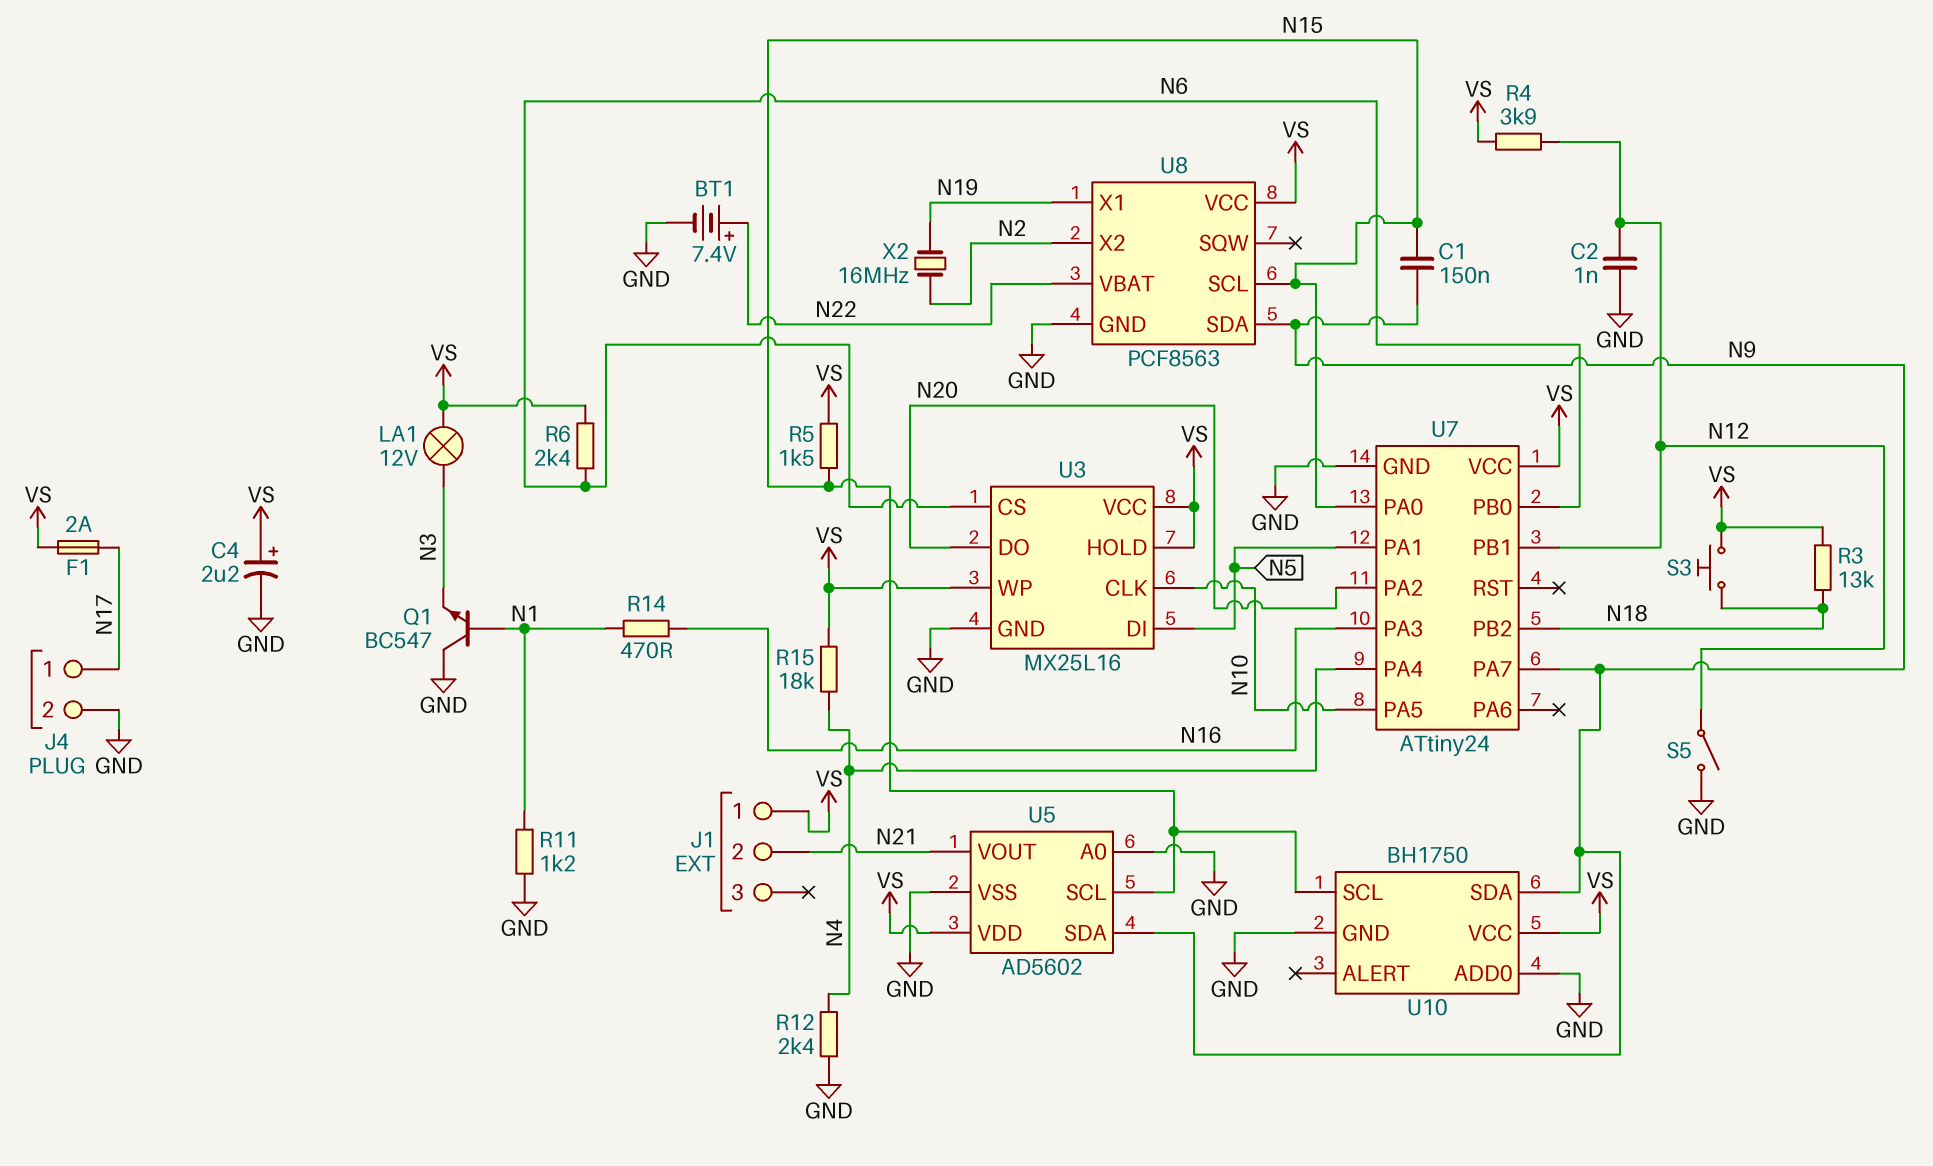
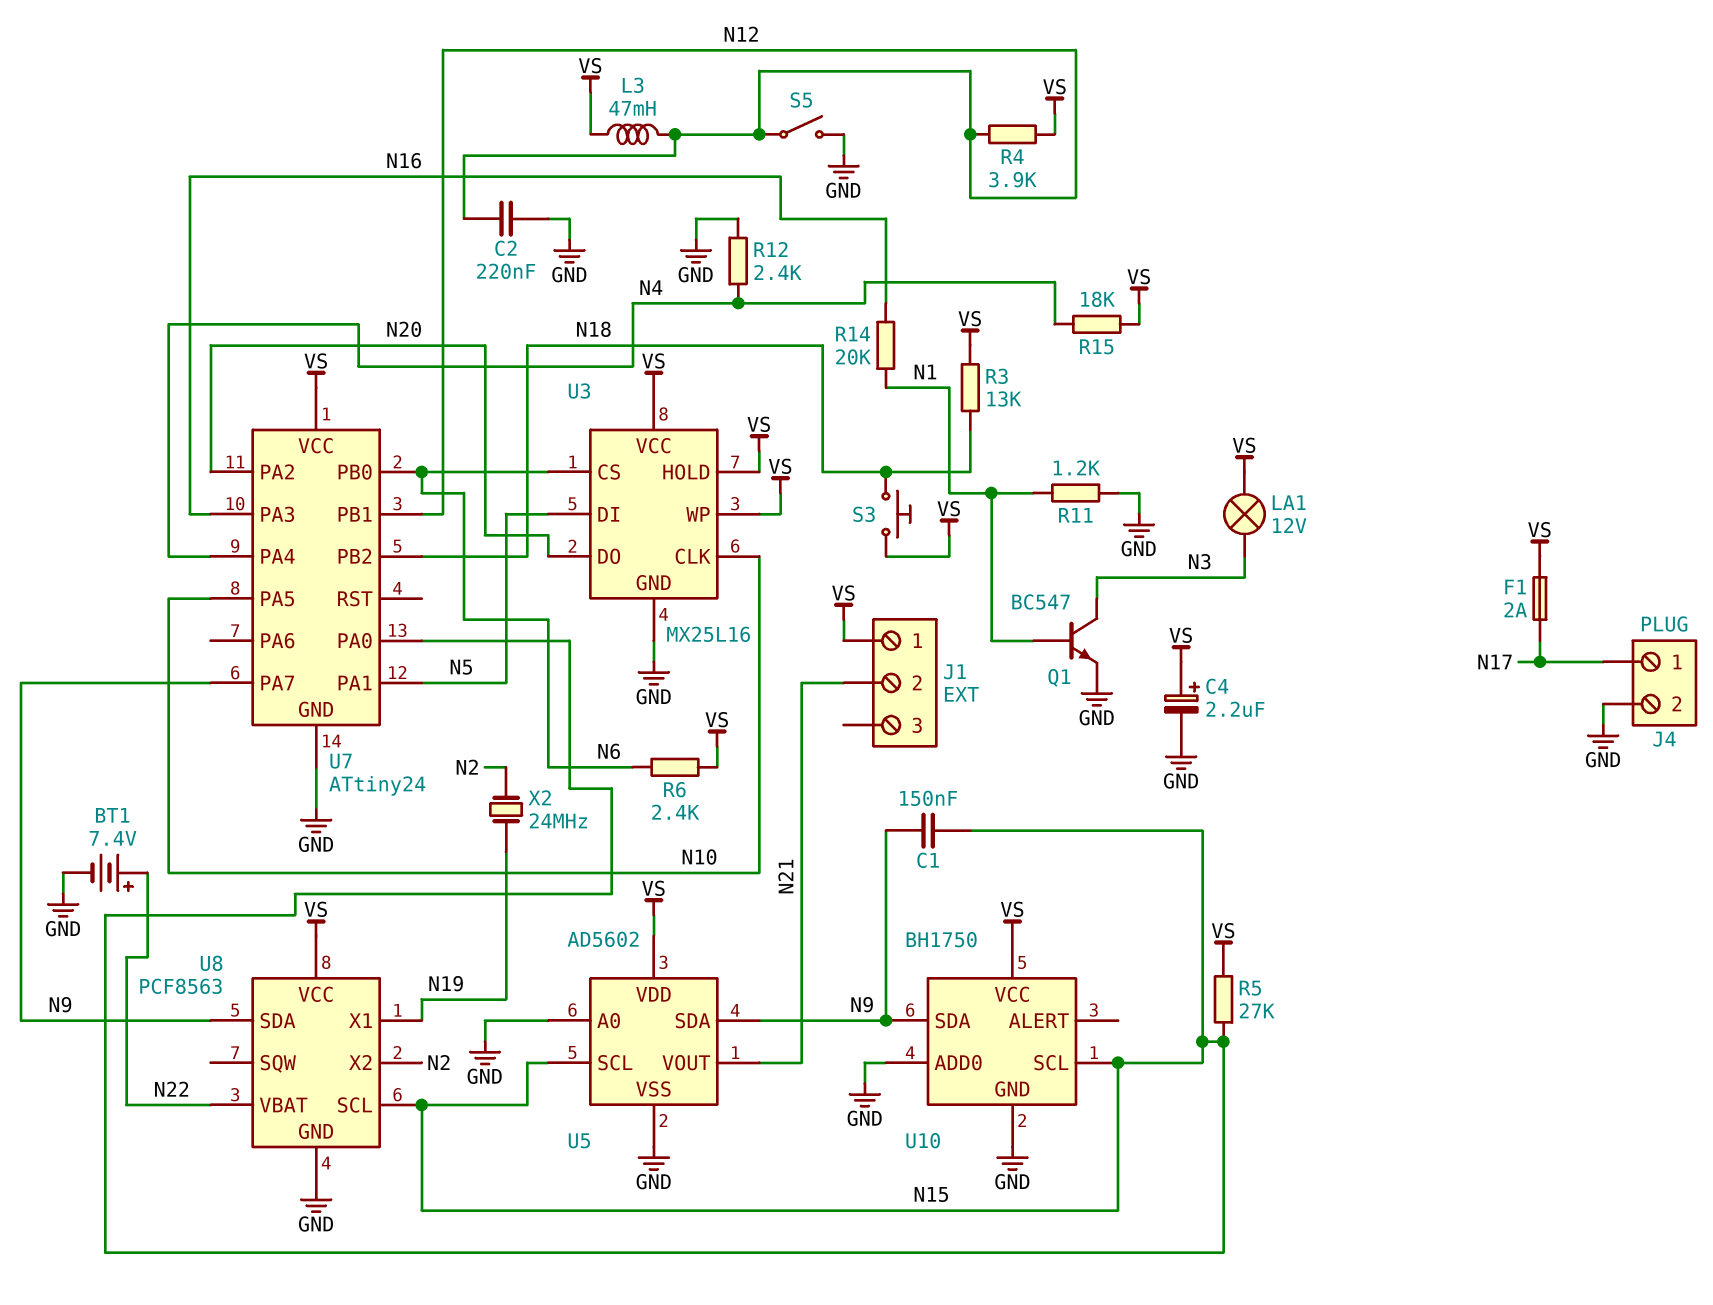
C2: 1nF (GND, N12) -> 220nF (GND, N12)
L3: none -> 47mH (N12, VS)
Q1: NPN BC547 (B N1, C GND, E N3) -> NPN BC547 (B N1, C N3, E GND)
R5: 1.5k (N15, VS) -> 27k (N15, VS)
R14: 470 (N1, N16) -> 20k (N1, N16)
X2: 16MHz (N2, N19) -> 24MHz (N2, N19)

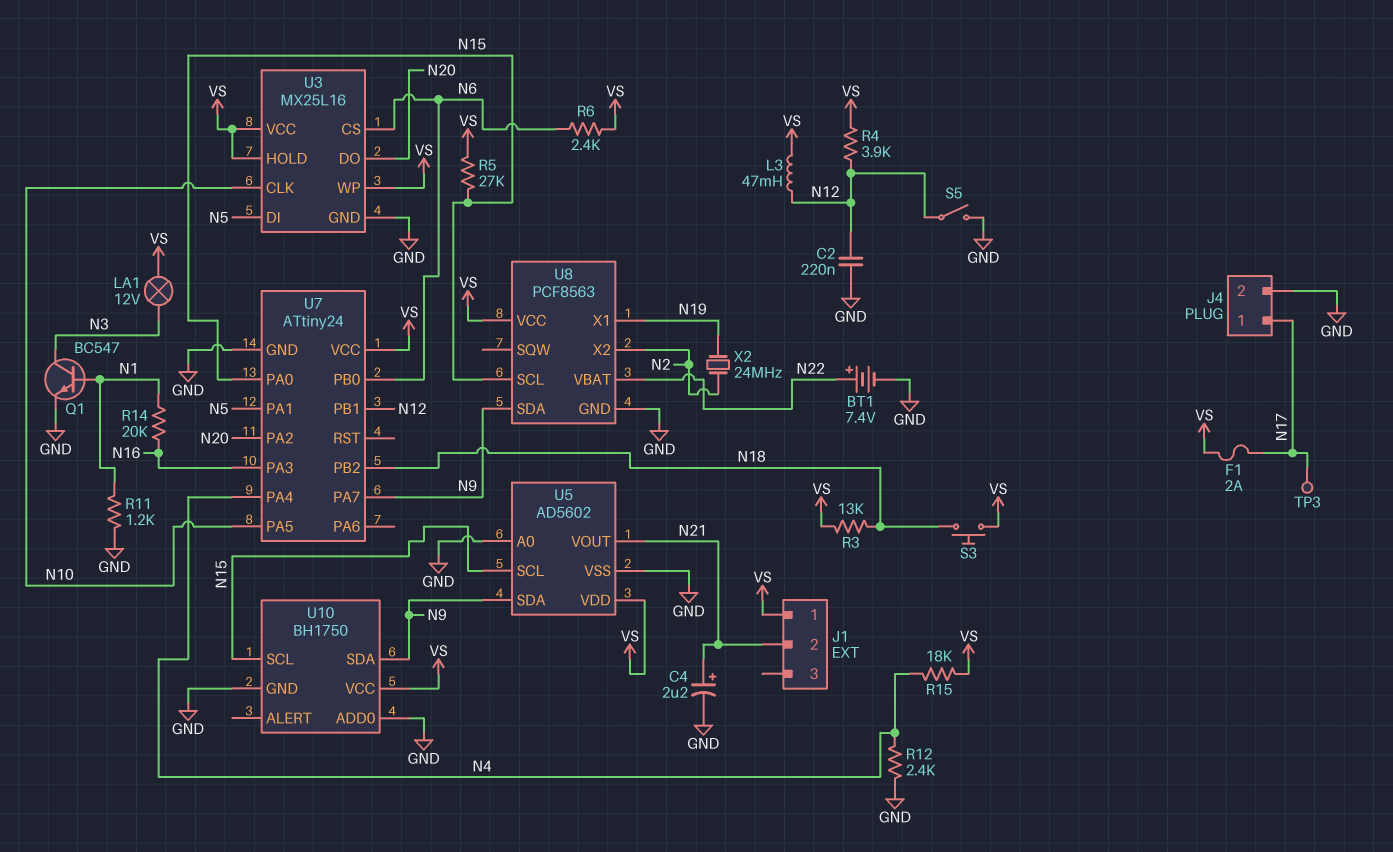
C1: 150nF (N9, N15) -> none
C4: 2.2uF (plus VS, minus GND) -> 2.2uF (plus N21, minus GND)
TP3: none -> test point (N17)

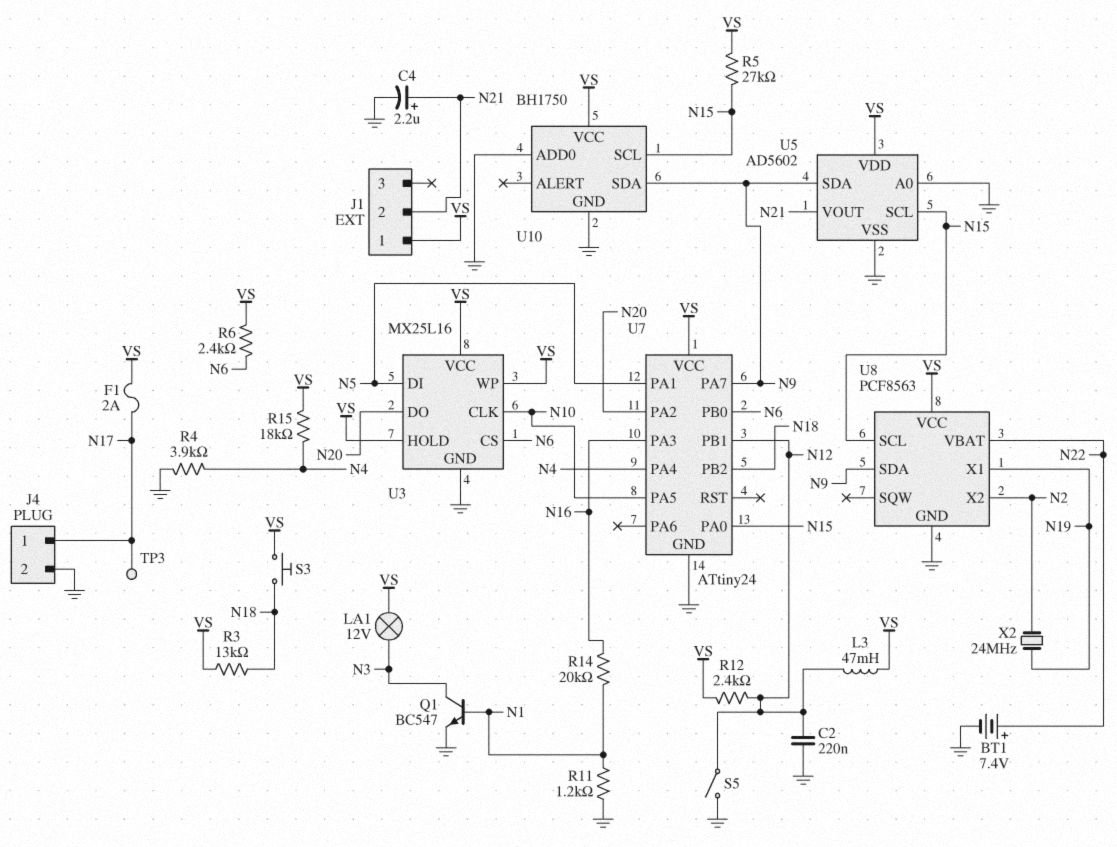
R4: 3.9k (N12, VS) -> 3.9k (GND, N4)
R12: 2.4k (GND, N4) -> 2.4k (N12, VS)

